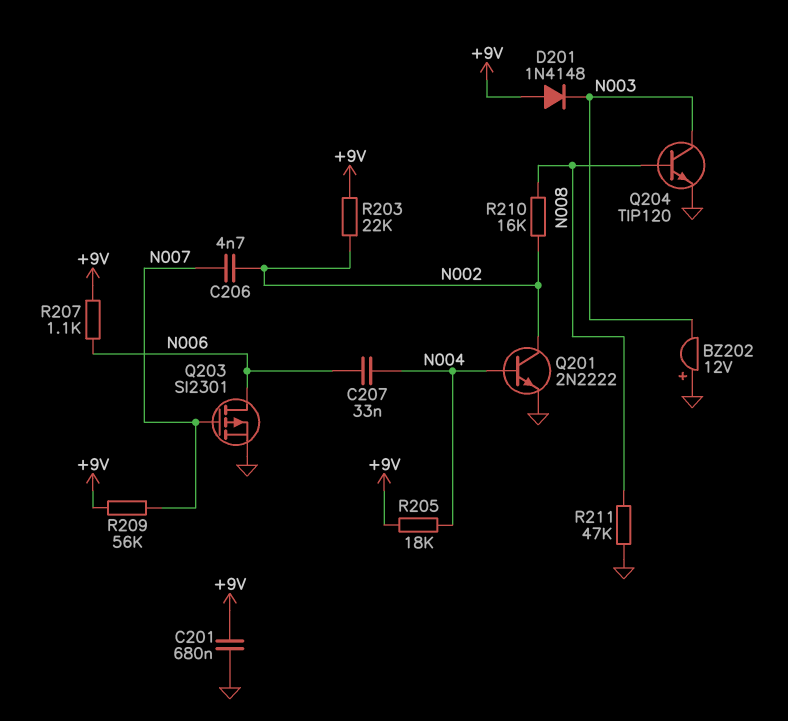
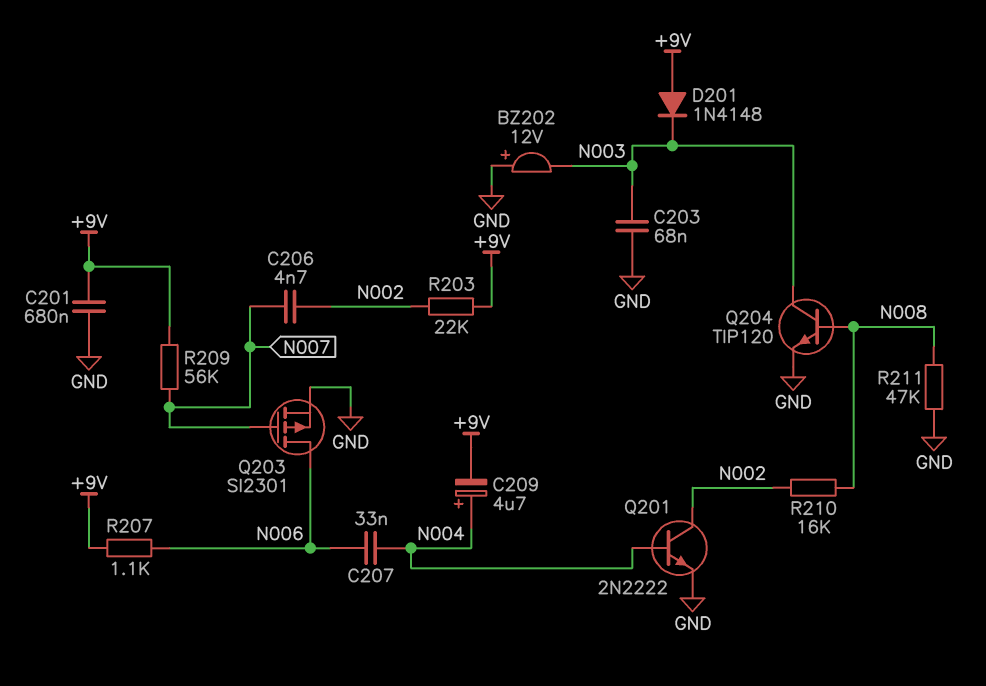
C203: none -> 68nF (GND, N003)
C209: none -> 4.7uF (plus N004, minus +9V)
R205: 18k (+9V, N004) -> none

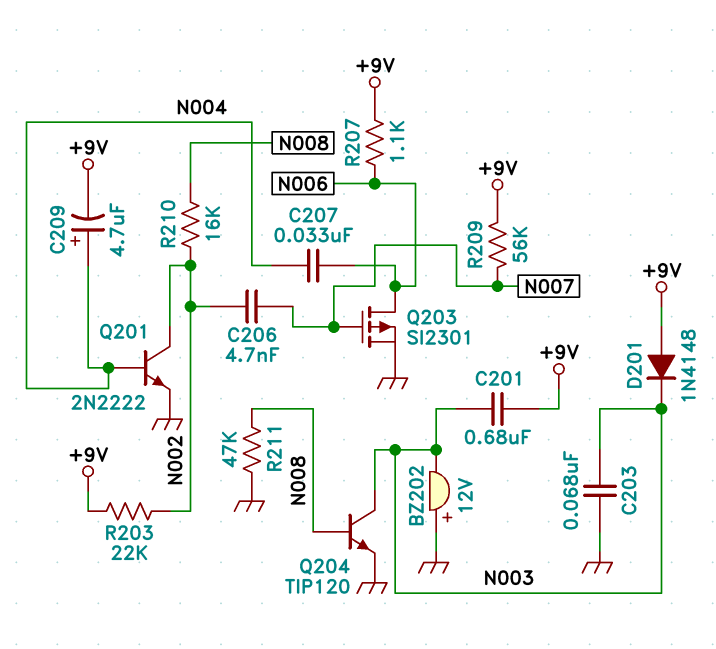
C201: 680nF (+9V, GND) -> 680nF (+9V, N003)

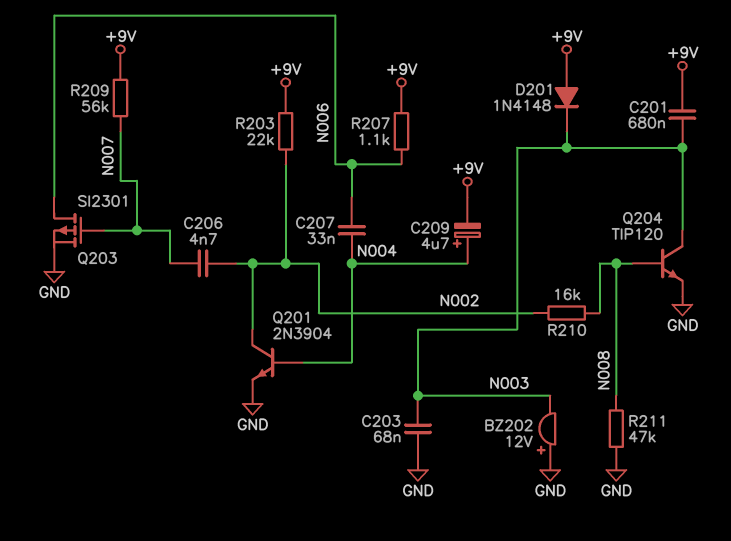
Q201: NPN 2N2222 (B N004, C N002, E GND) -> NPN 2N3904 (B N004, C N002, E GND)

